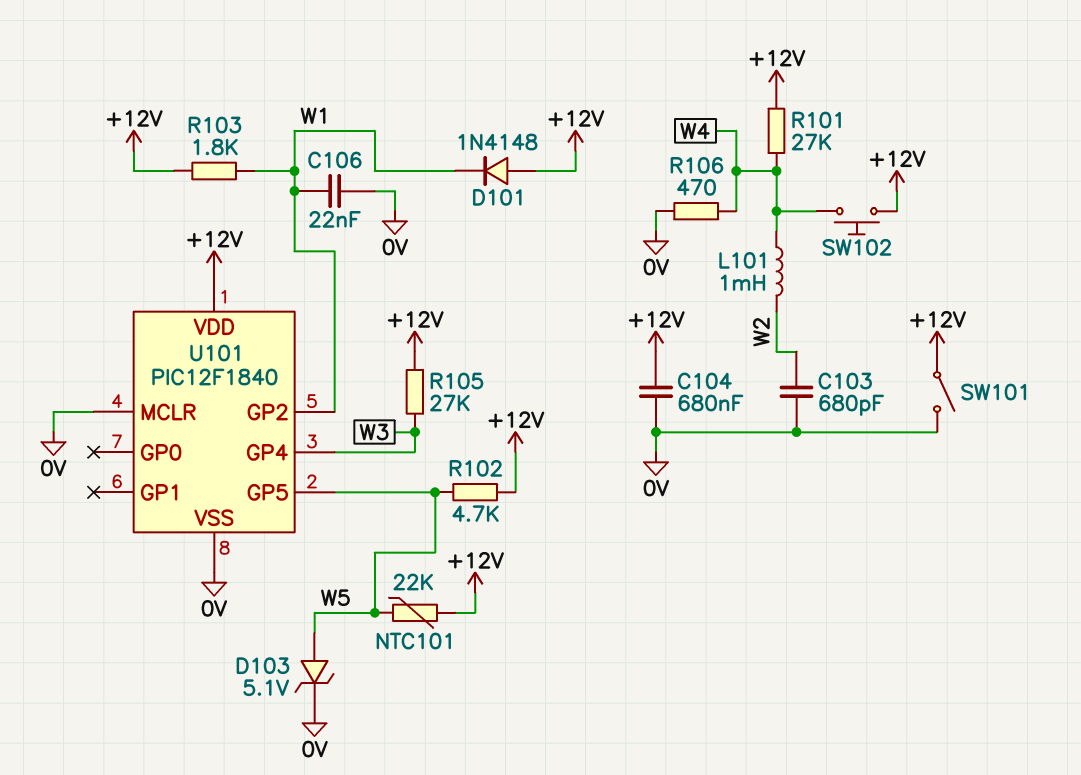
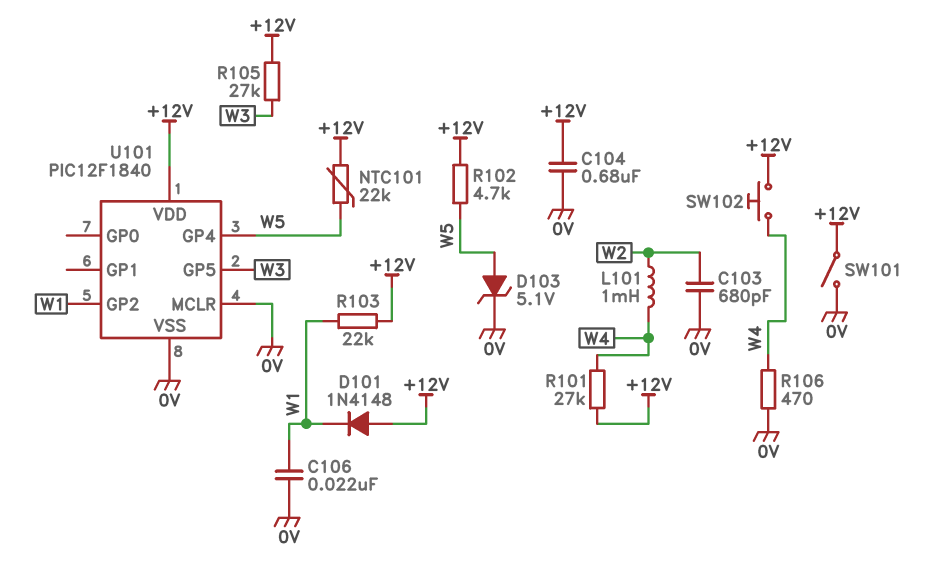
R103: 1.8k (+12V, W1) -> 22k (+12V, W1)
U101 pin GP4: W3 -> W5
U101 pin GP5: W5 -> W3

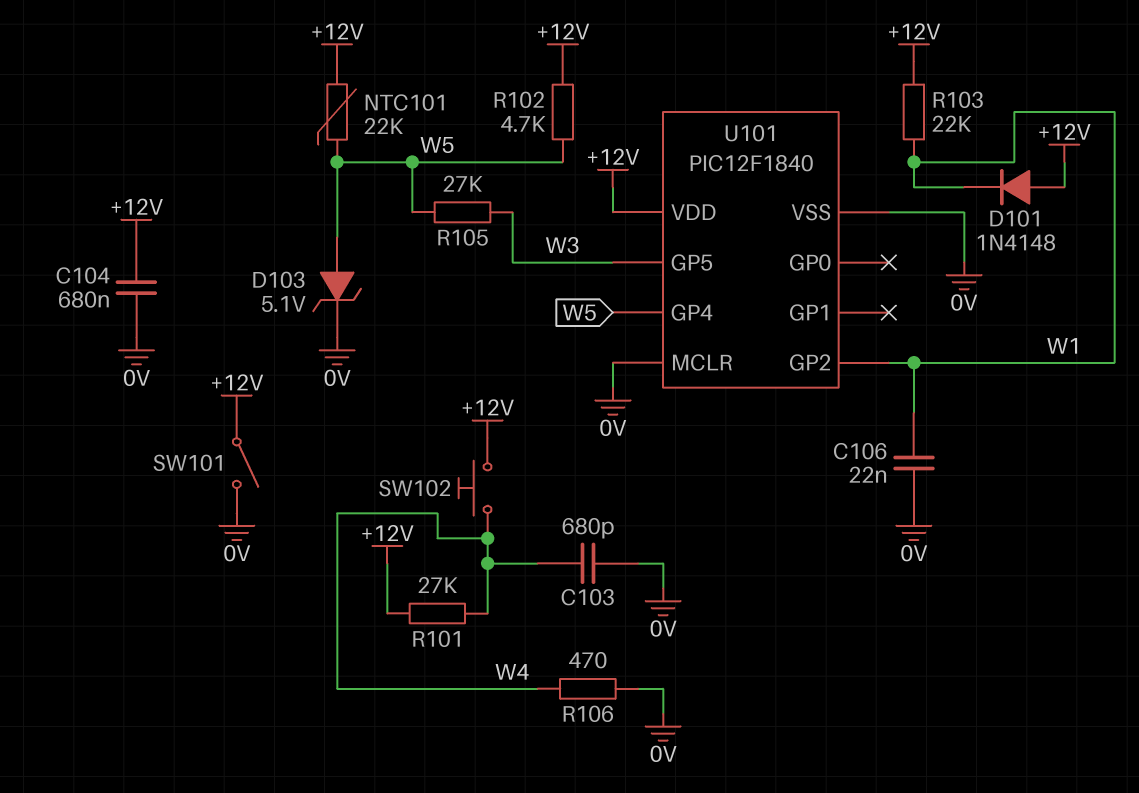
C103: 680pF (0V, W2) -> 680pF (0V, W4)
L101: 1mH (W2, W4) -> none
R105: 27k (+12V, W3) -> 27k (W3, W5)

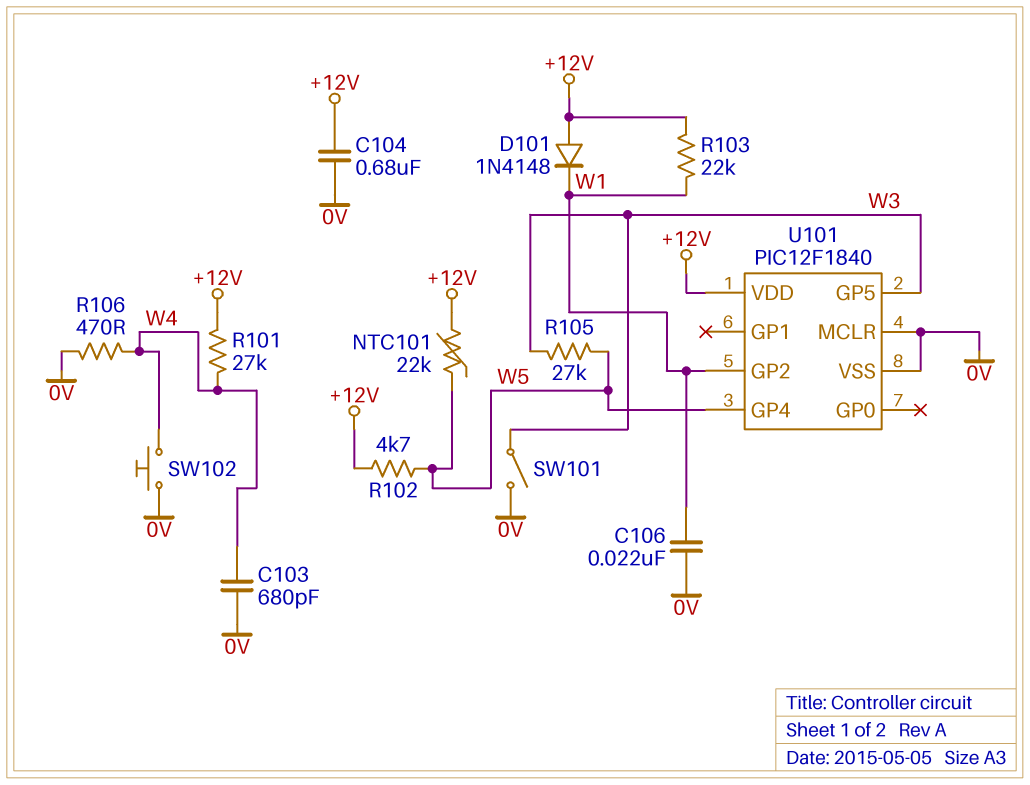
D103: zener 5.1V (A W5, K 0V) -> none
SW101: switch (+12V, 0V) -> switch (0V, W3)
SW102: button (+12V, W4) -> button (0V, W4)

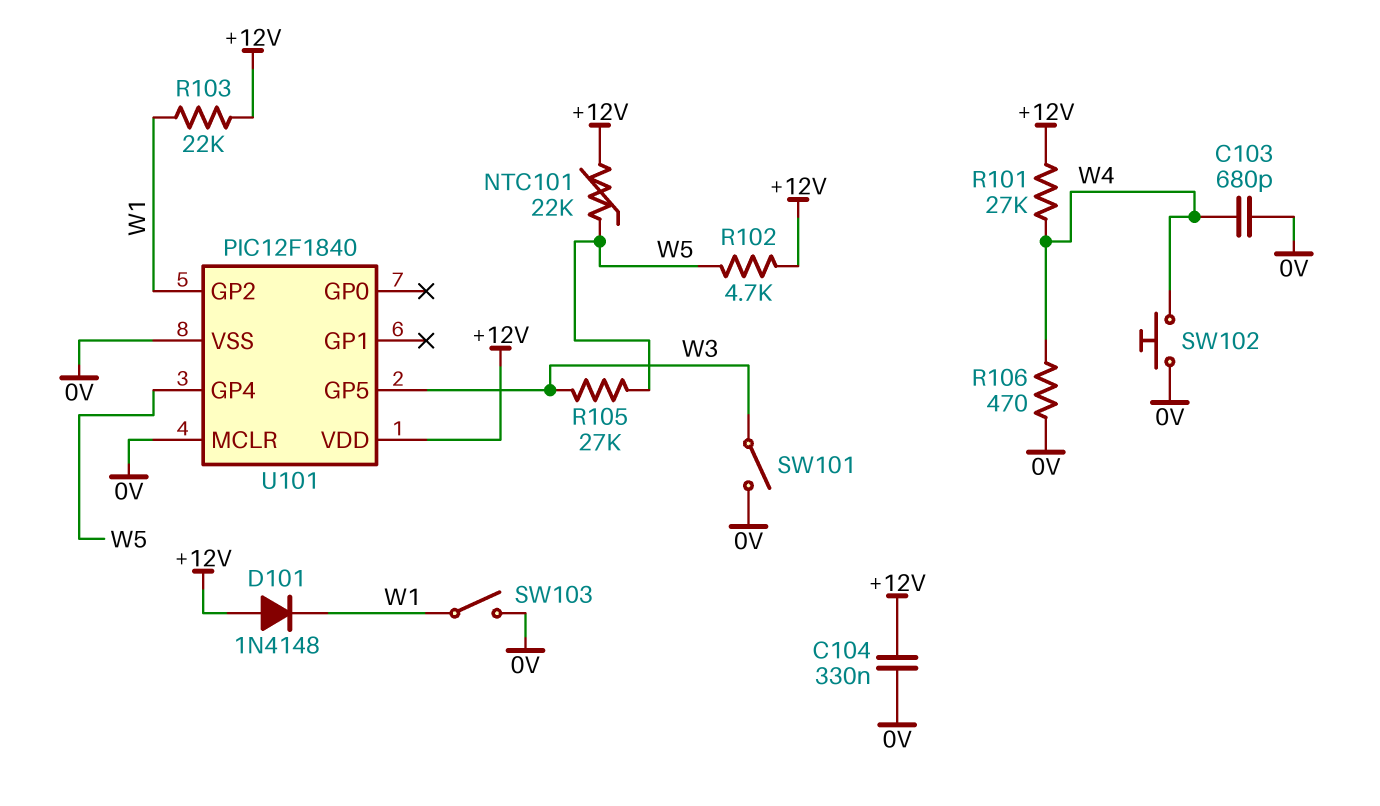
C104: 680nF (+12V, 0V) -> 330nF (+12V, 0V)
C106: 22nF (0V, W1) -> none
SW103: none -> switch (0V, W1)

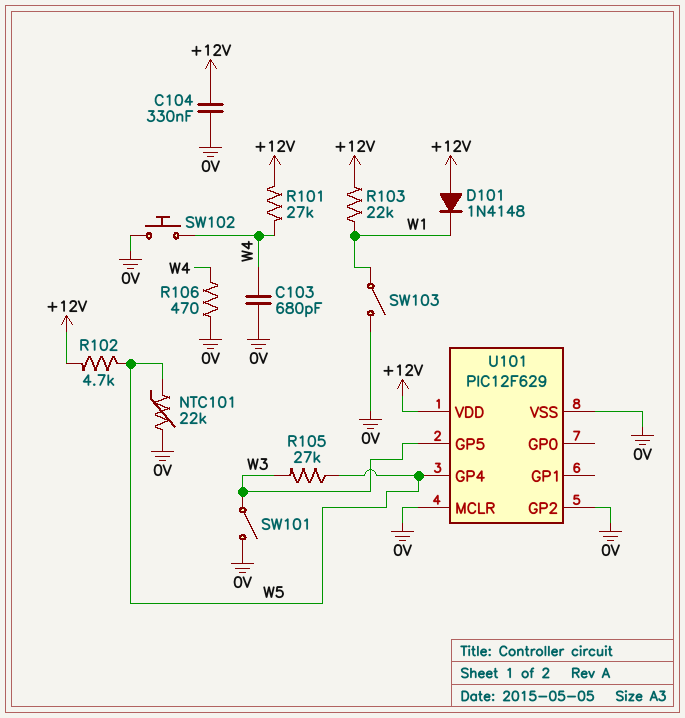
NTC101: 22k (+12V, W5) -> 22k (0V, W5)
U101: PIC12F1840 -> PIC12F629
U101 pin GP2: W1 -> 0V

